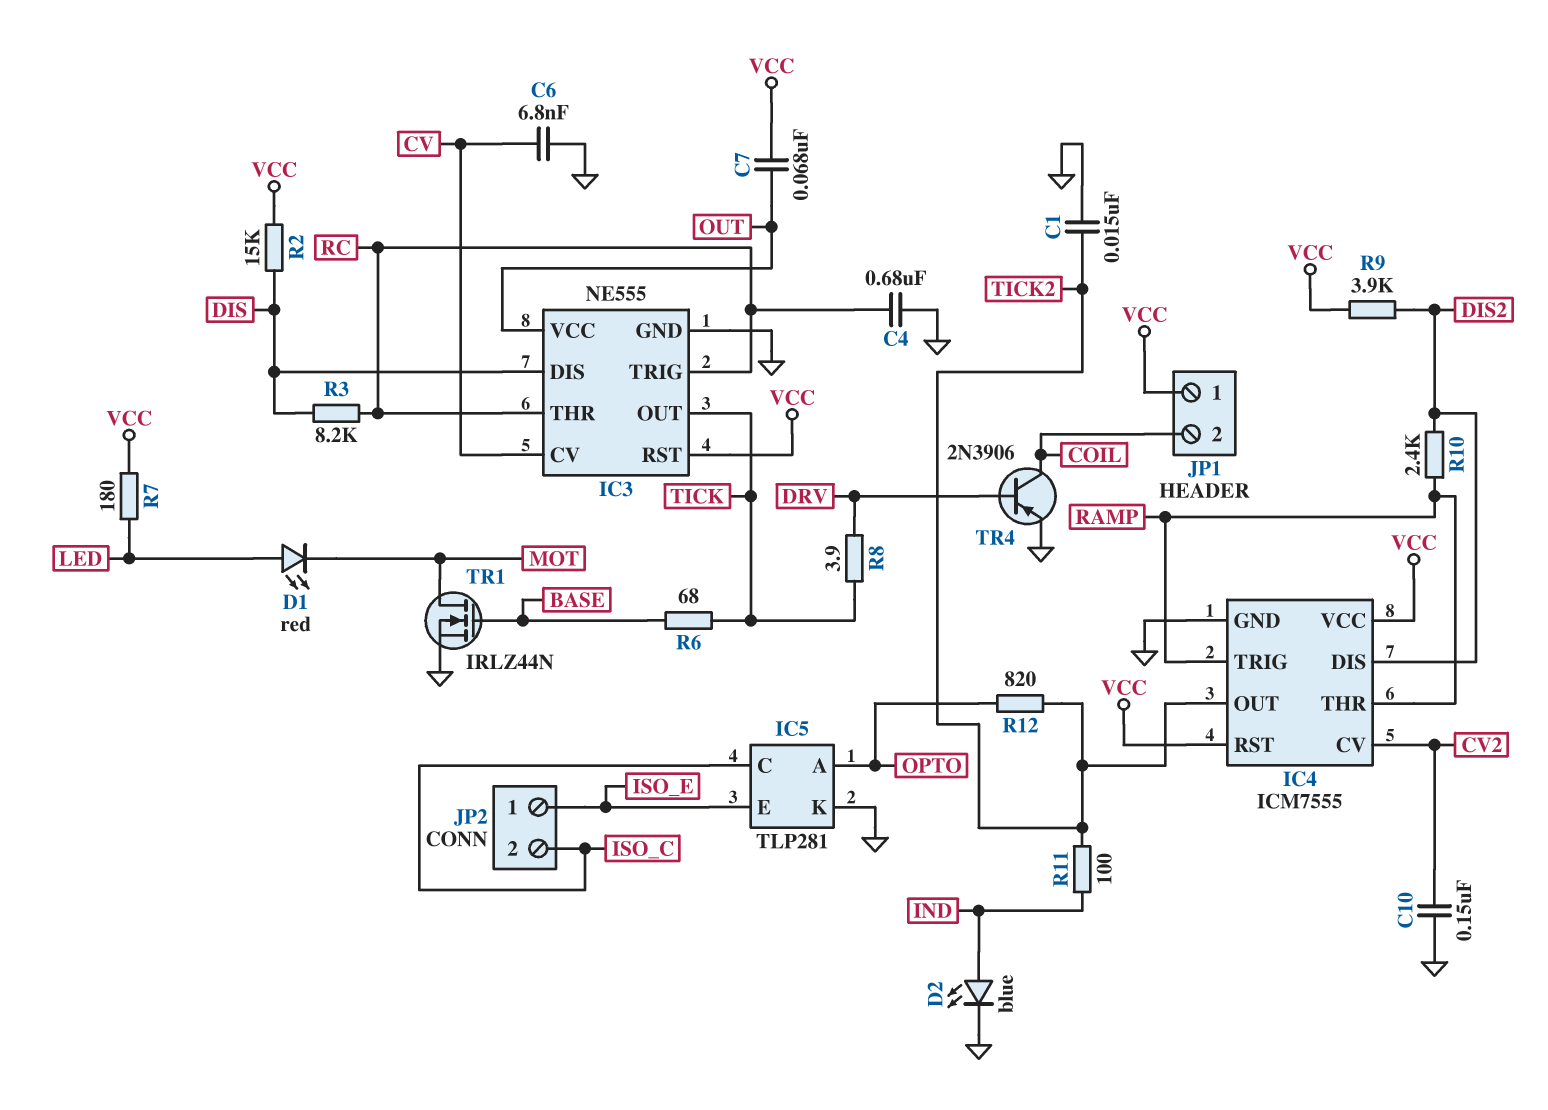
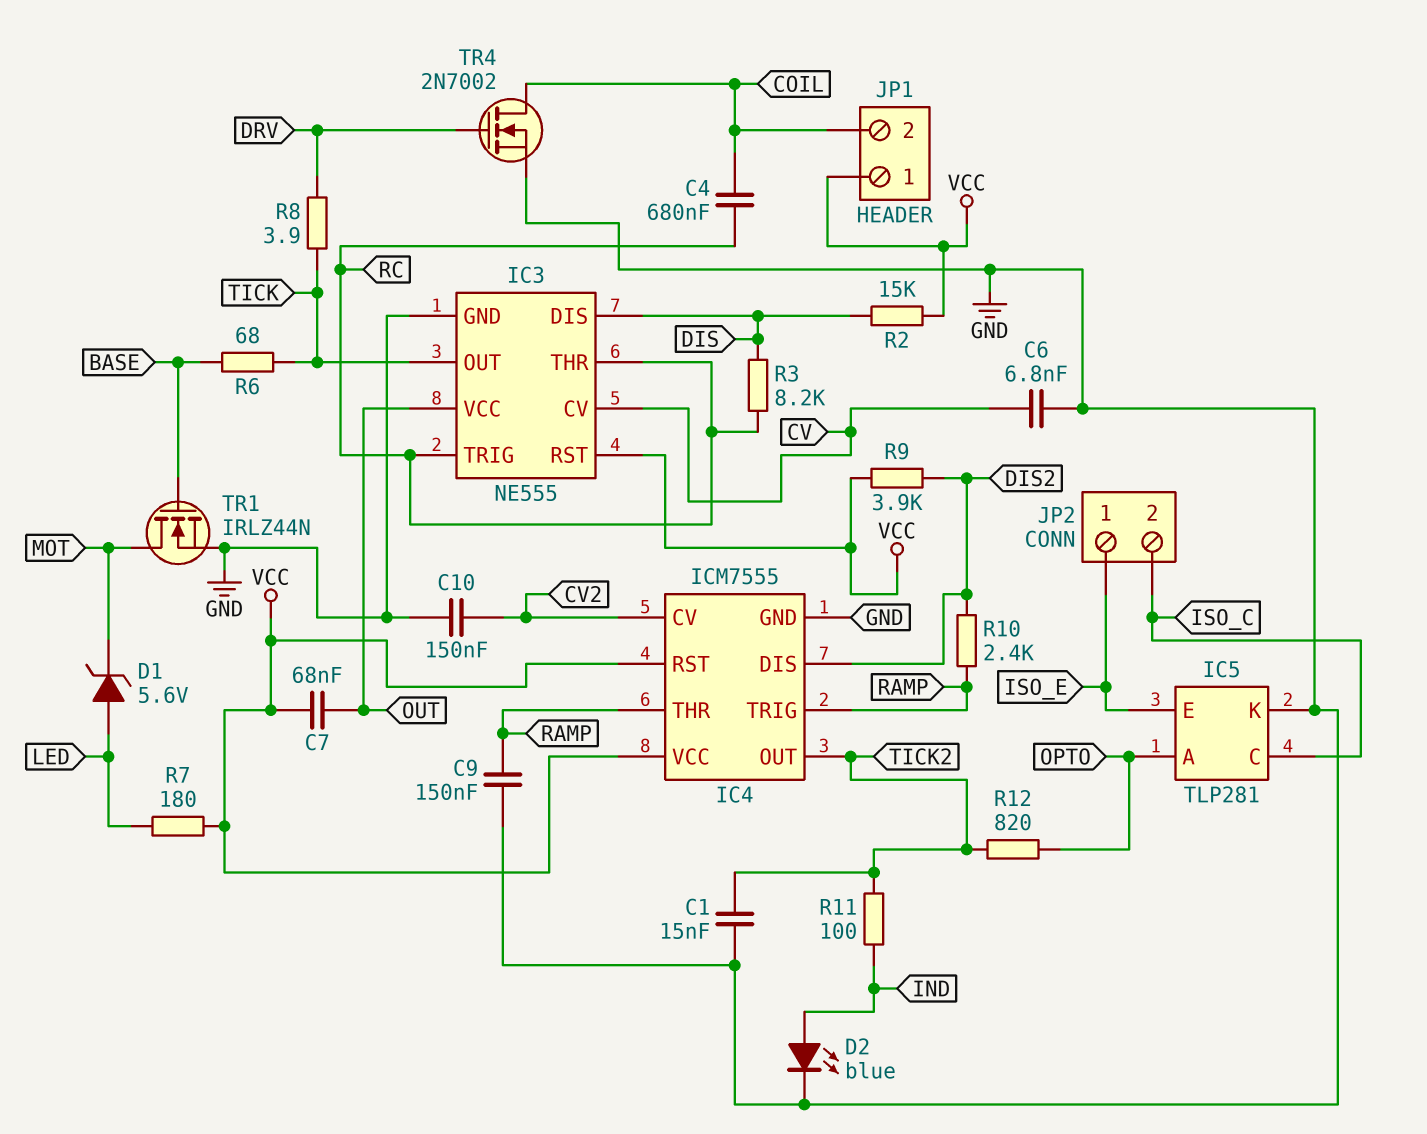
C4: 680nF (GND, RC) -> 680nF (COIL, RC)
C9: none -> 150nF (GND, RAMP)
D1: LED red (A LED, K MOT) -> zener 5.6V (A LED, K MOT)
TR4: PNP 2N3906 (B DRV, C COIL, E GND) -> NMOS 2N7002 (G DRV, D COIL, S GND)

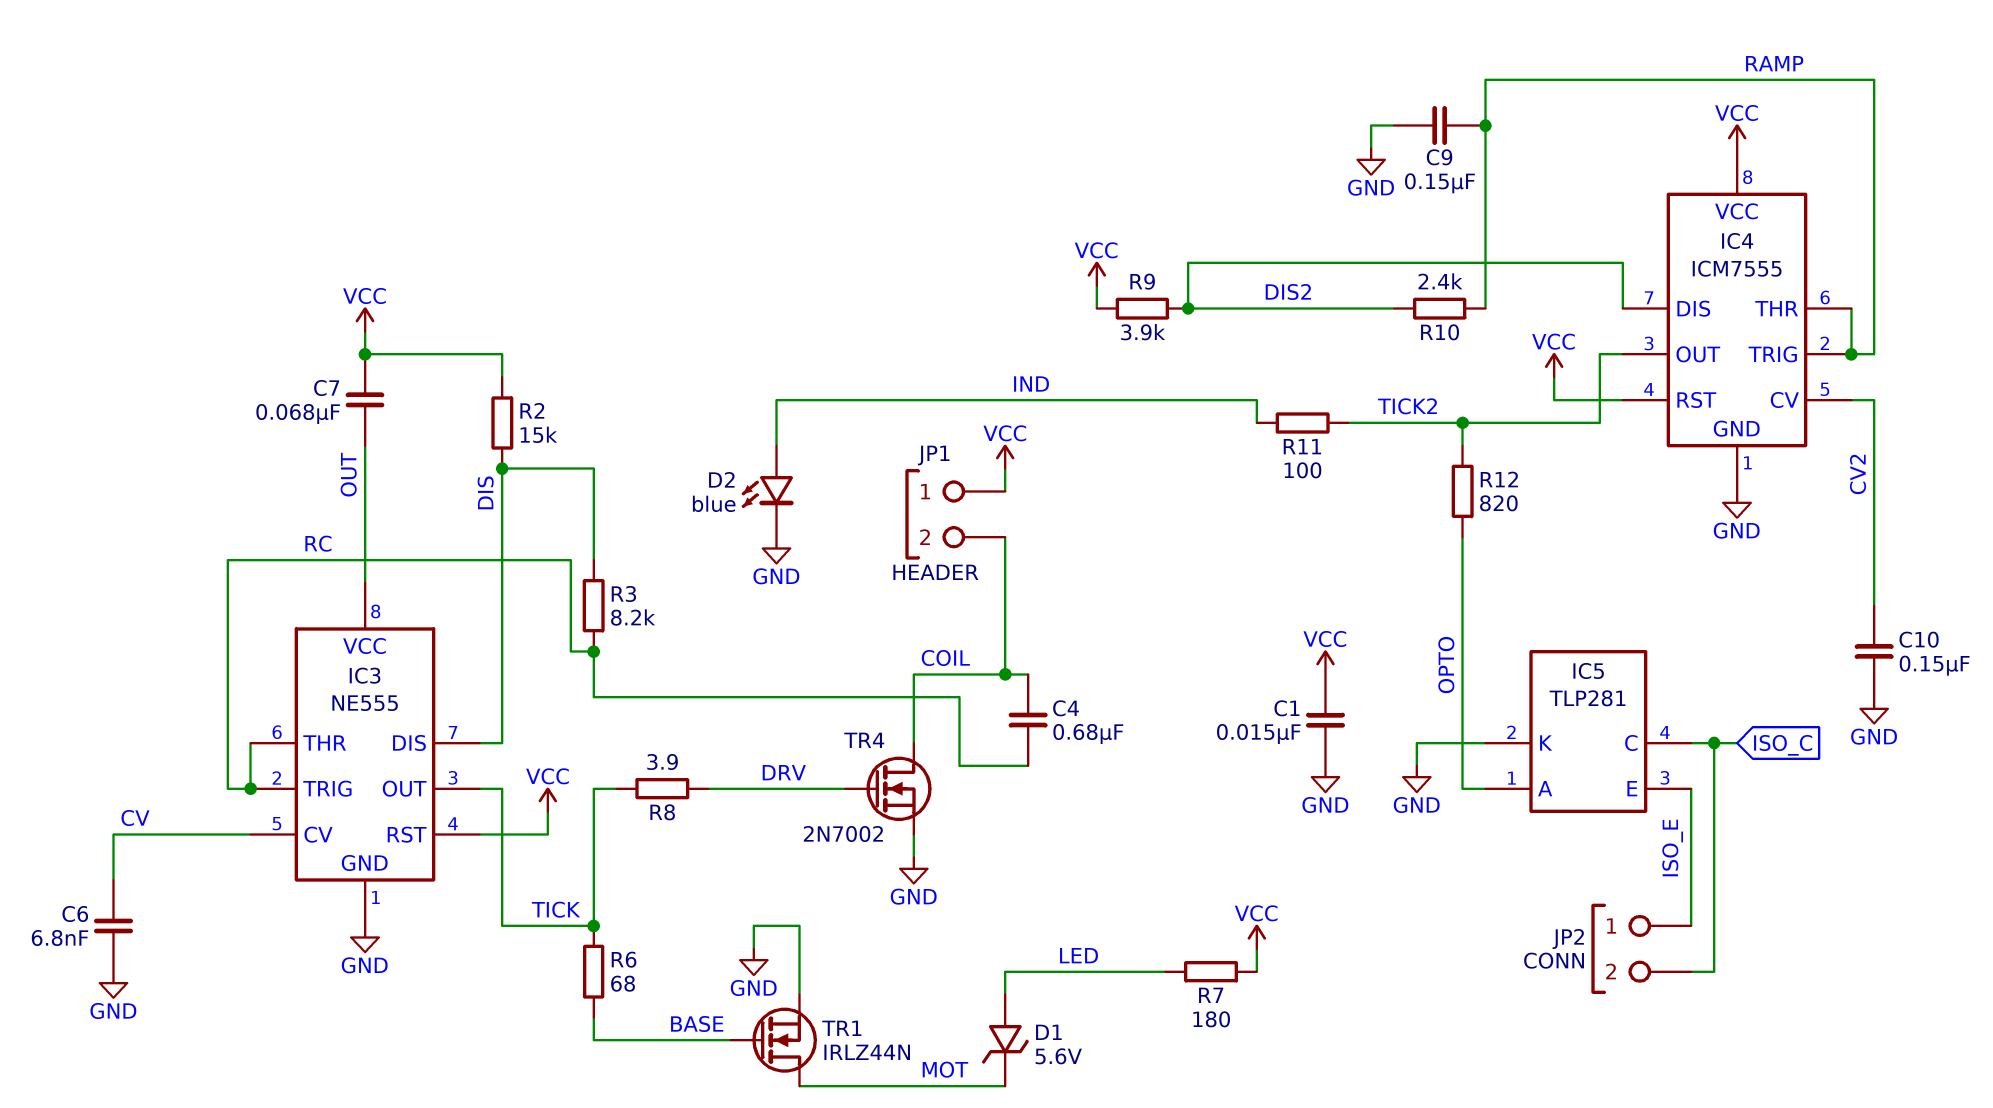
C1: 15nF (GND, TICK2) -> 15nF (GND, VCC)

